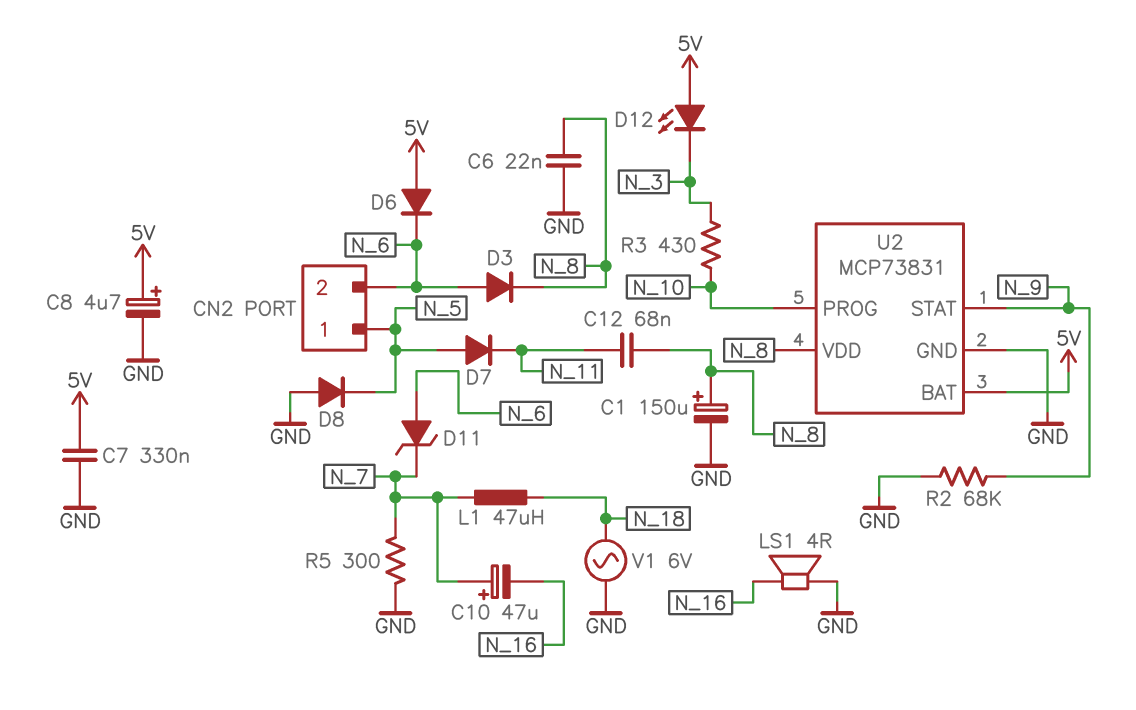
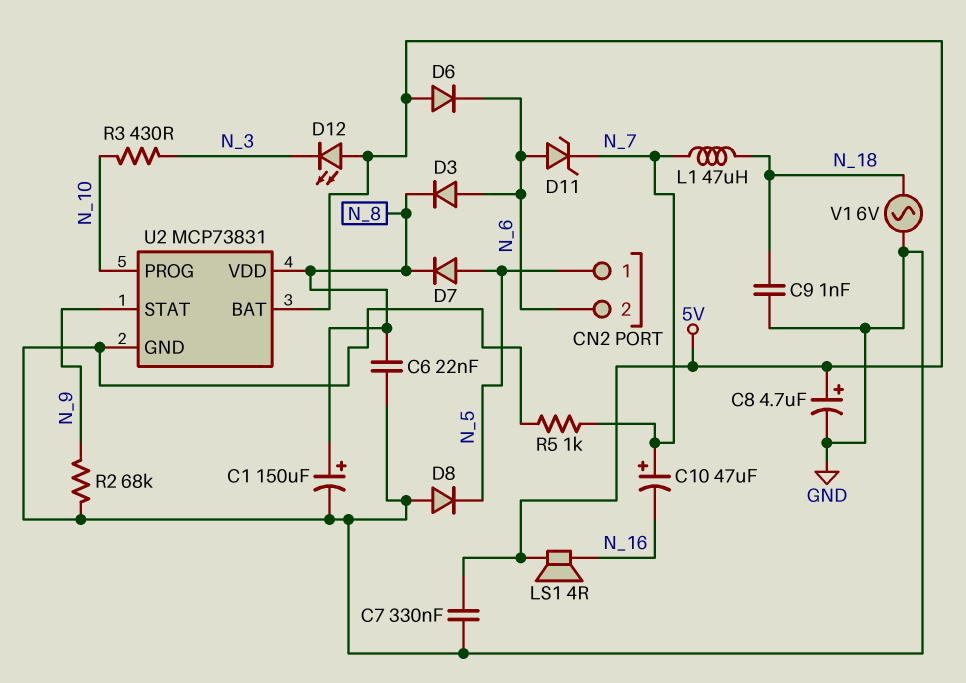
C9: none -> 1nF (GND, N_18)
C12: 68nF (N_8, N_11) -> none
D7: diode (A N_5, K N_11) -> diode (A N_5, K N_8)
LS1: speaker 4R (GND, N_16) -> speaker 4R (5V, N_16)
R5: 300 (GND, N_7) -> 1k (GND, N_7)

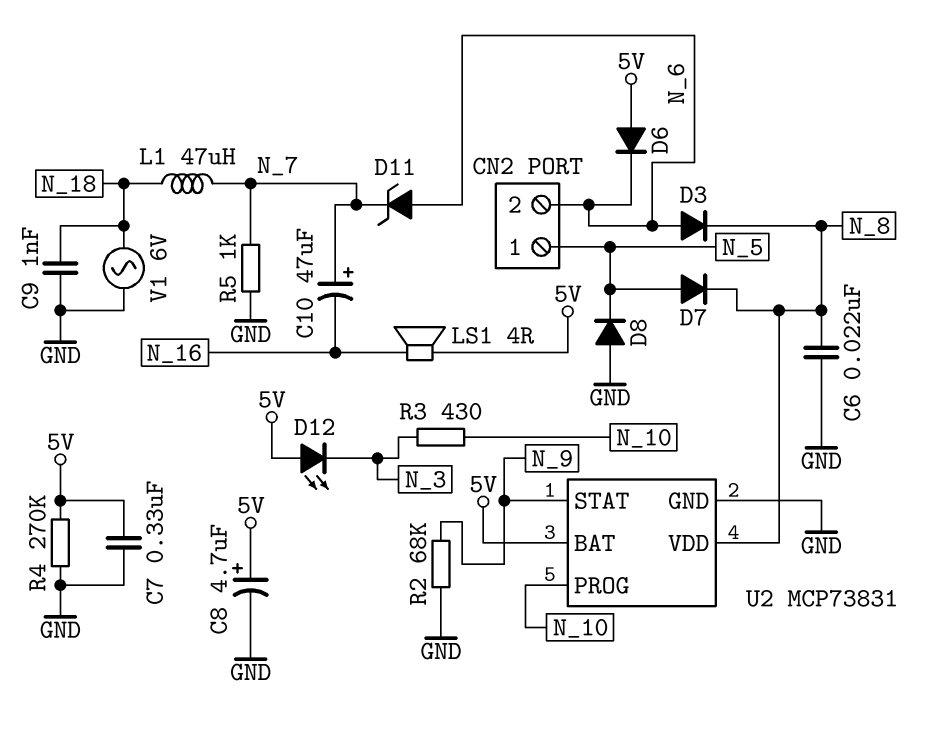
C1: 150uF (plus N_8, minus GND) -> none
R4: none -> 270k (5V, GND)

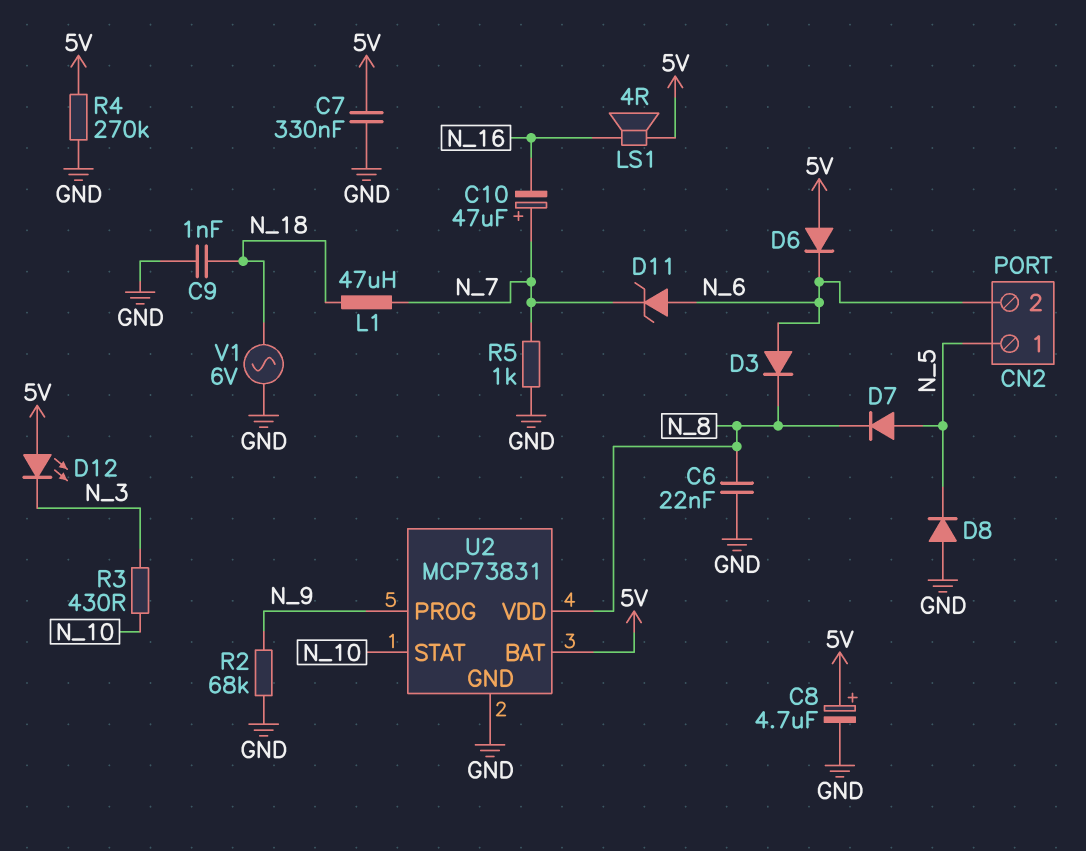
U2 pin PROG: N_10 -> N_9
U2 pin STAT: N_9 -> N_10

